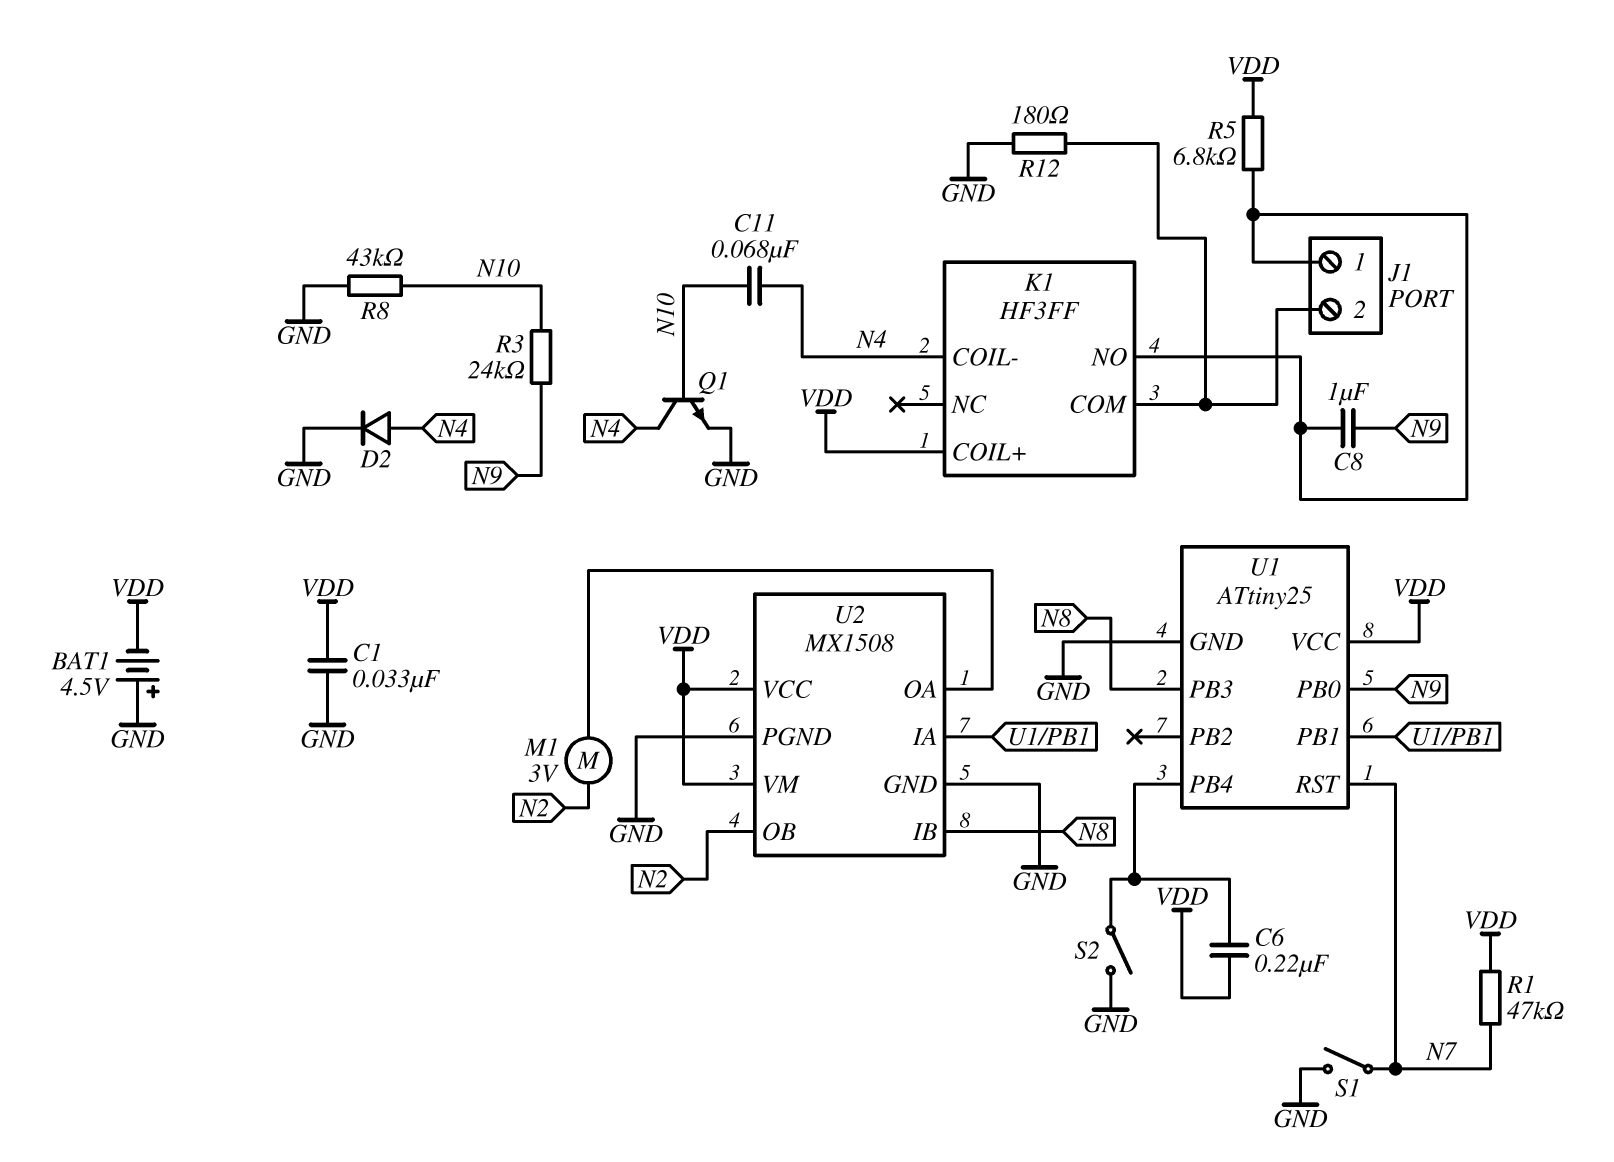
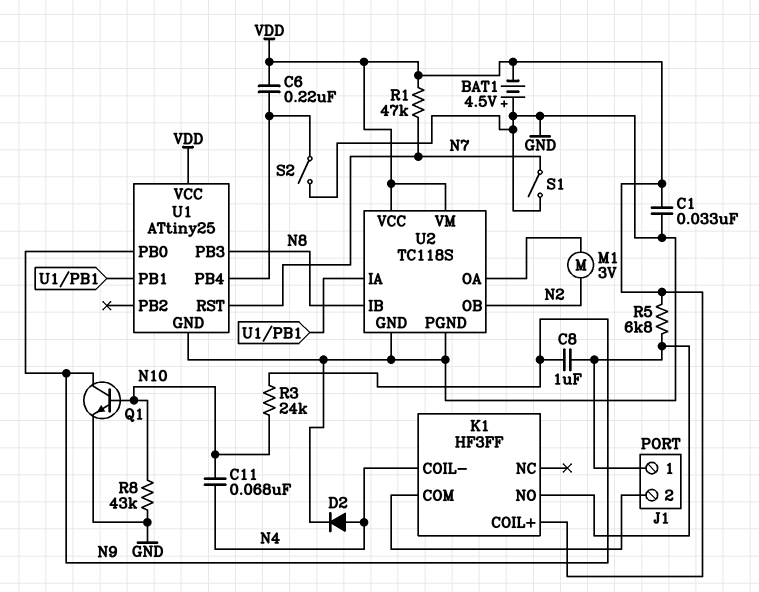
Q1: NPN (B N10, C N4, E GND) -> NPN (B N10, C N9, E GND)
R12: 180 (GND, J1/2) -> none
U2: MX1508 -> TC118S

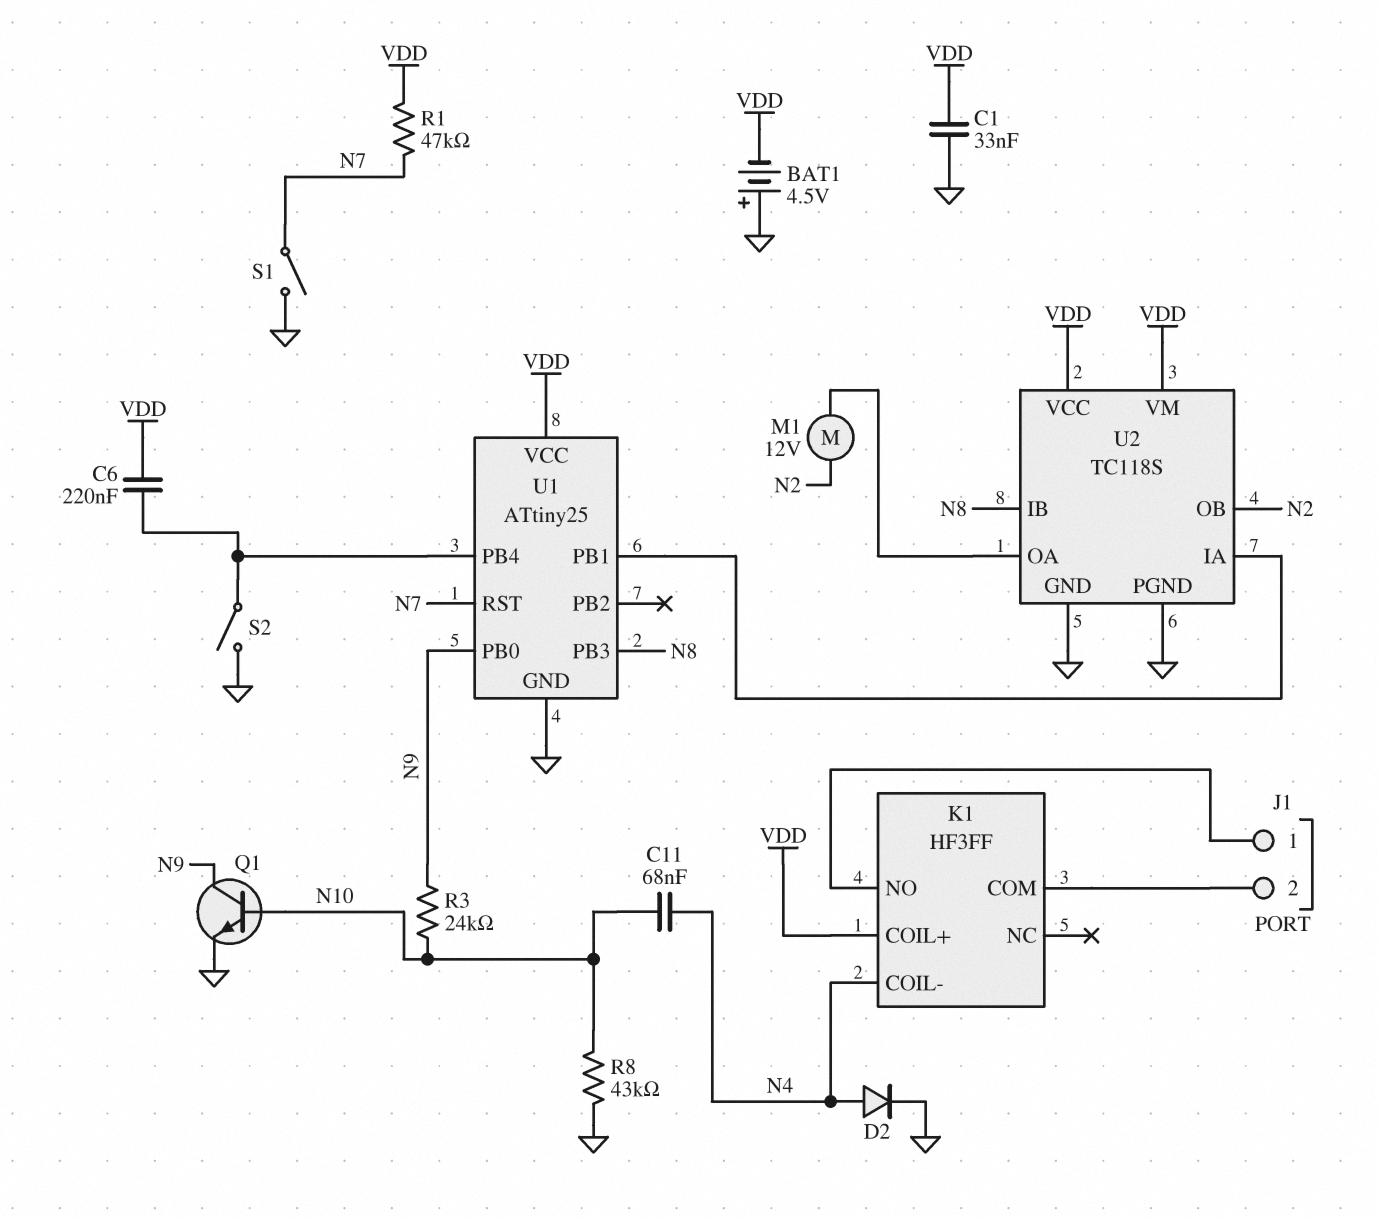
C8: 1uF (J1/1, N9) -> none
M1: motor 3V (N2, U2/OA) -> motor 12V (N2, U2/OA)
R5: 6.8k (J1/1, VDD) -> none

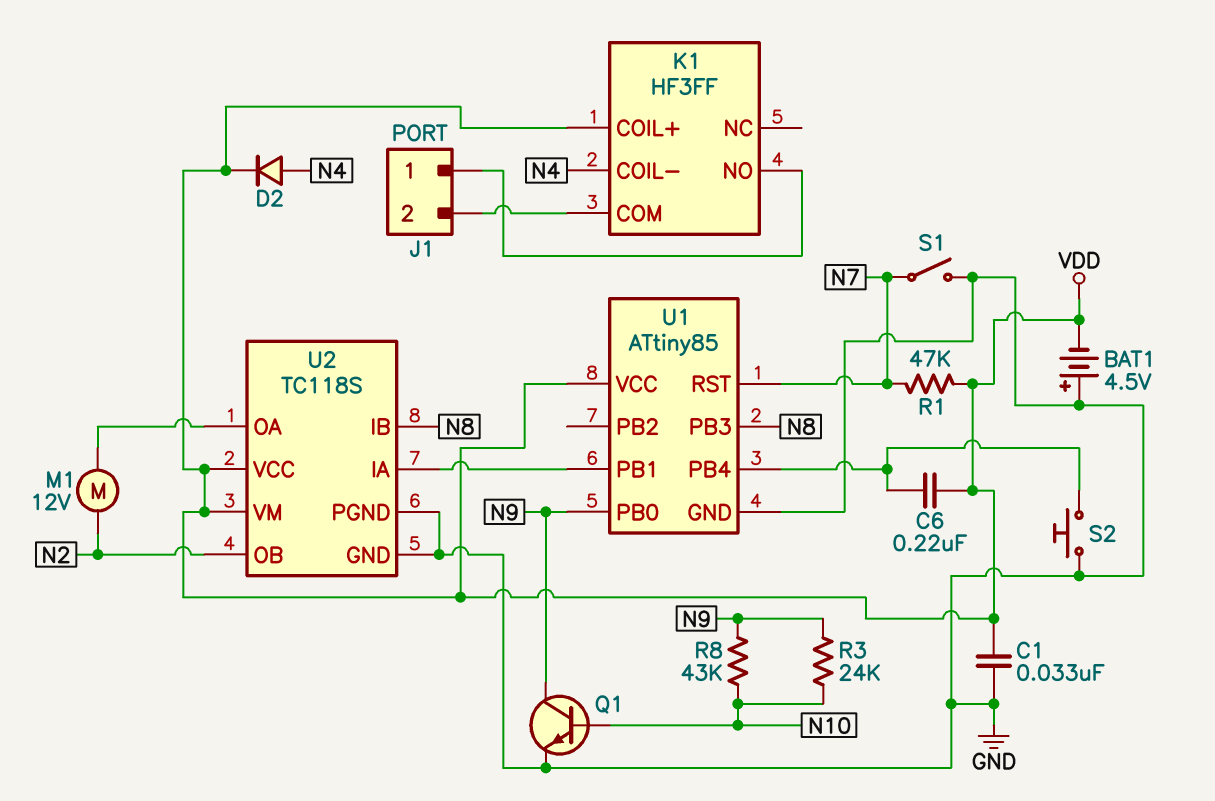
C11: 68nF (N4, N10) -> none
D2: diode (A N4, K GND) -> diode (A N4, K VDD)
R8: 43k (GND, N10) -> 43k (N9, N10)
S2: switch (GND, U1/PB4) -> button (GND, U1/PB4)
U1: ATtiny25 -> ATtiny85

